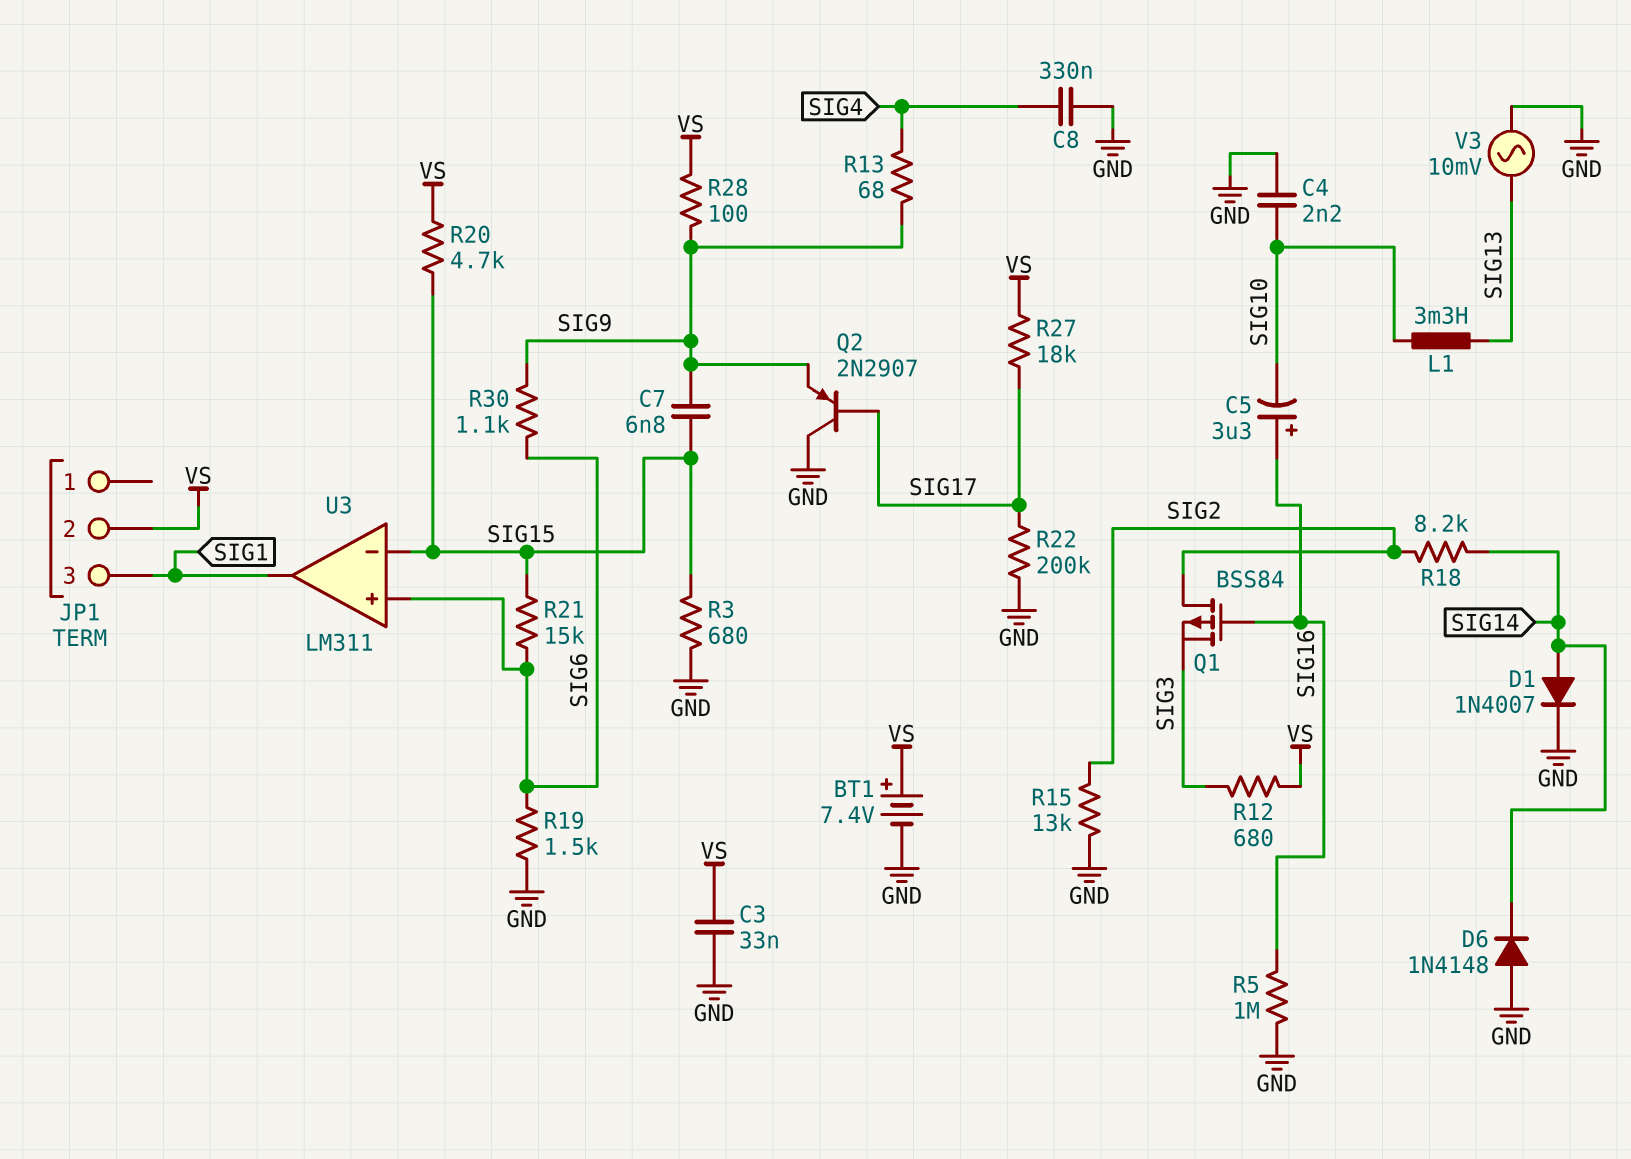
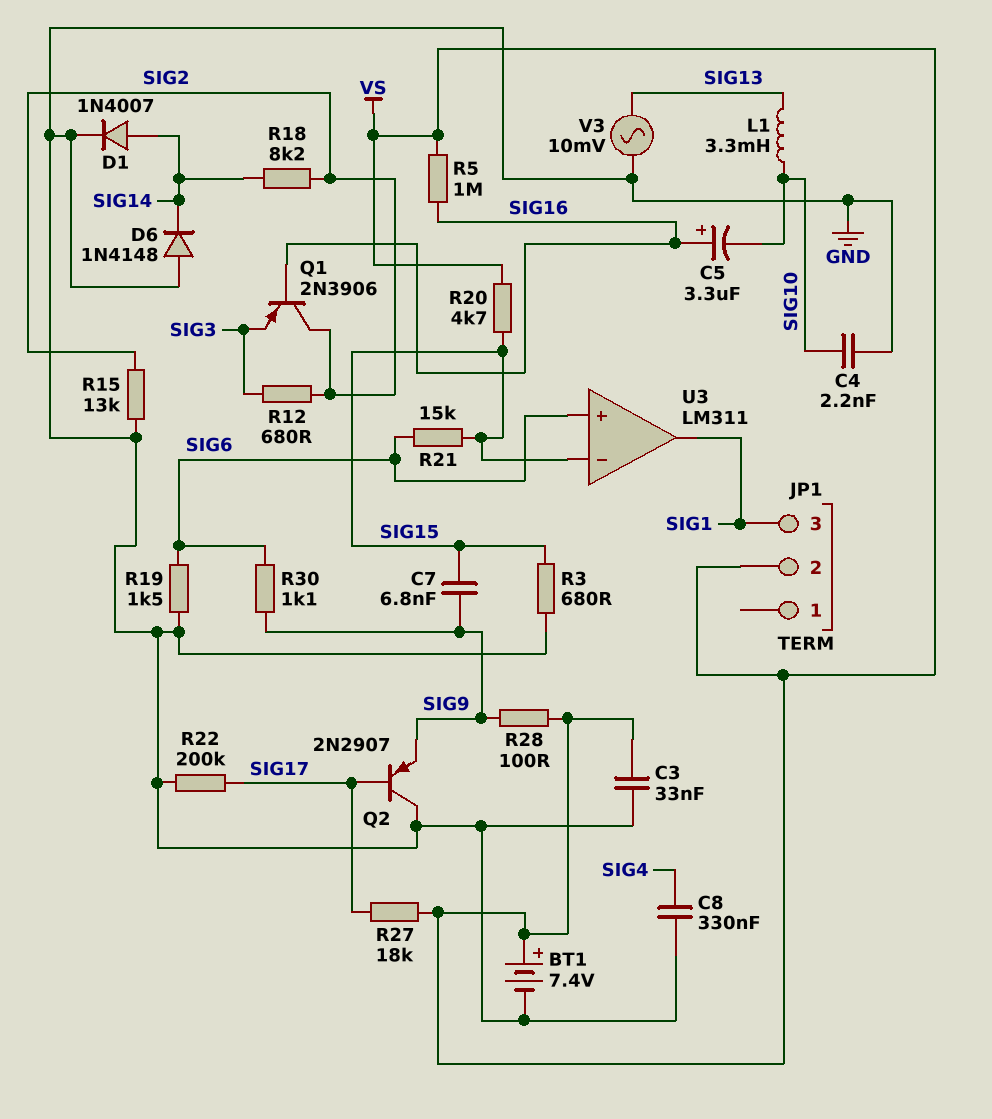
Q1: PMOS BSS84 (G SIG16, D SIG2, S SIG3) -> PNP 2N3906 (B SIG16, C SIG2, E SIG3)
R5: 1M (GND, SIG16) -> 1M (SIG16, VS)
R12: 680 (SIG3, VS) -> 680 (SIG2, SIG3)
R13: 68 (SIG4, SIG9) -> none

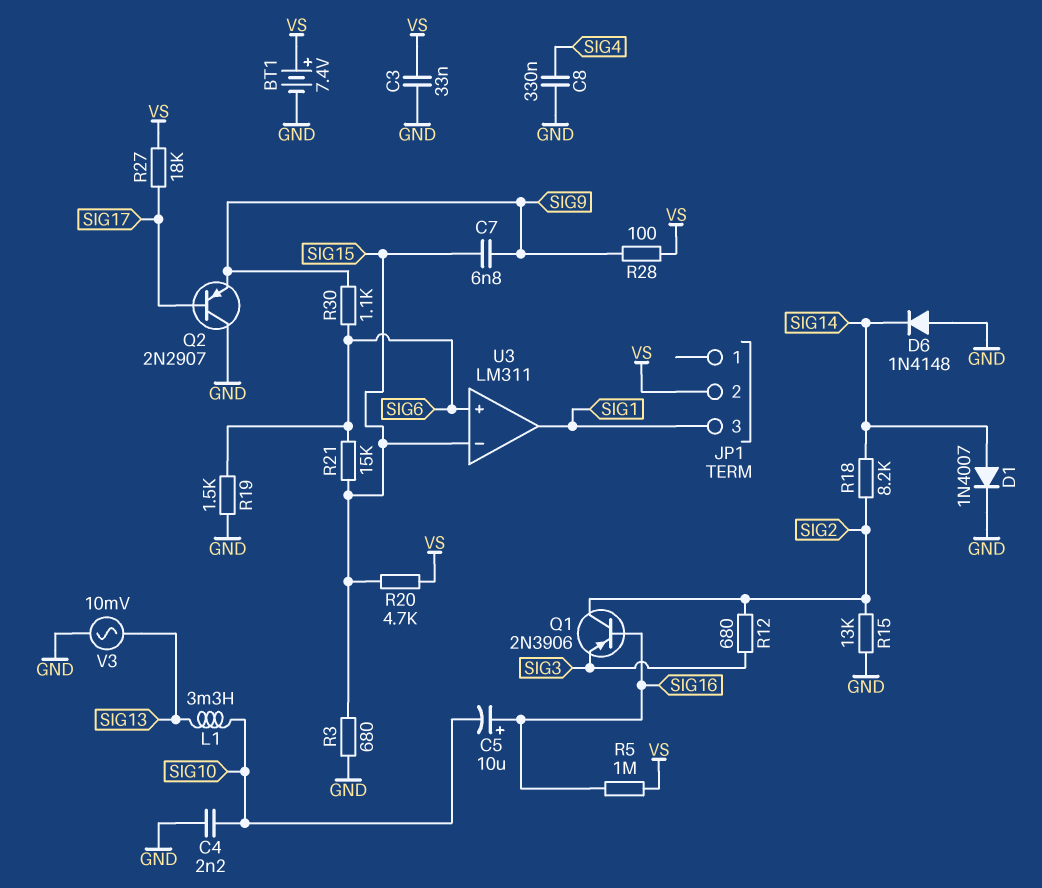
C5: 3.3uF (plus SIG16, minus SIG10) -> 10uF (plus SIG16, minus SIG10)
R22: 200k (GND, SIG17) -> none

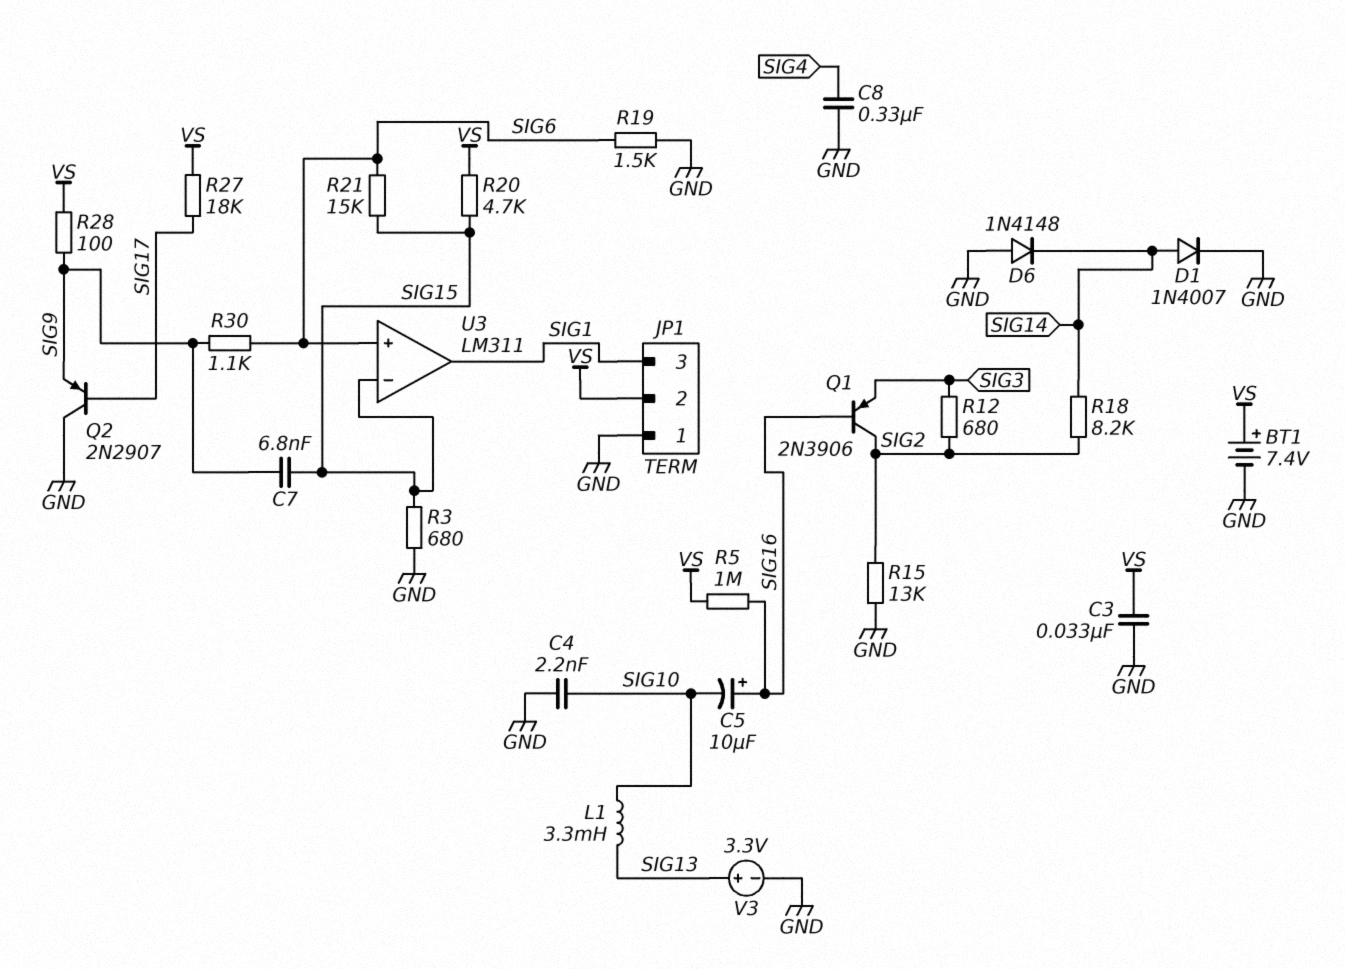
JP1 pin 1: none -> GND
V3: AC 10mV (GND, SIG13) -> 3.3V (plus SIG13, minus GND)

